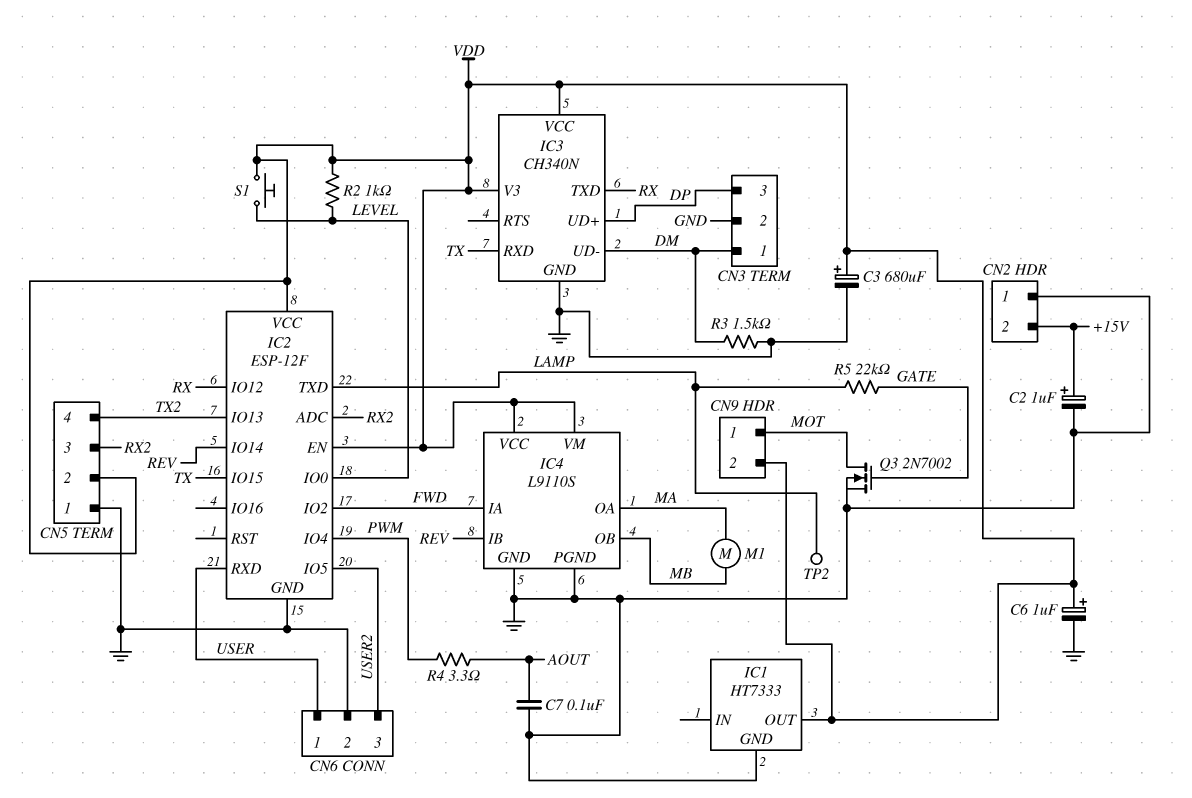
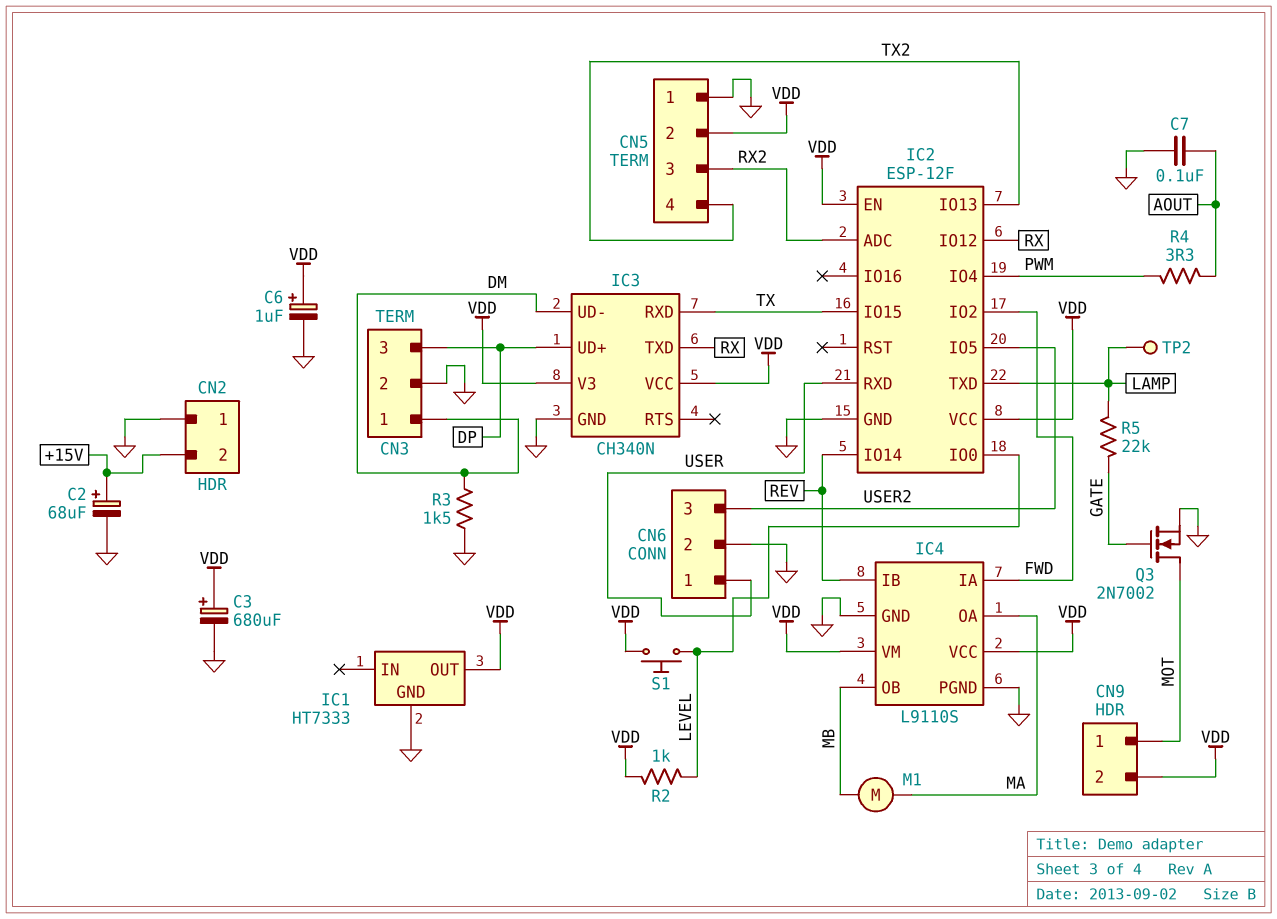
C2: 1uF (plus +15V, minus GND) -> 68uF (plus +15V, minus GND)

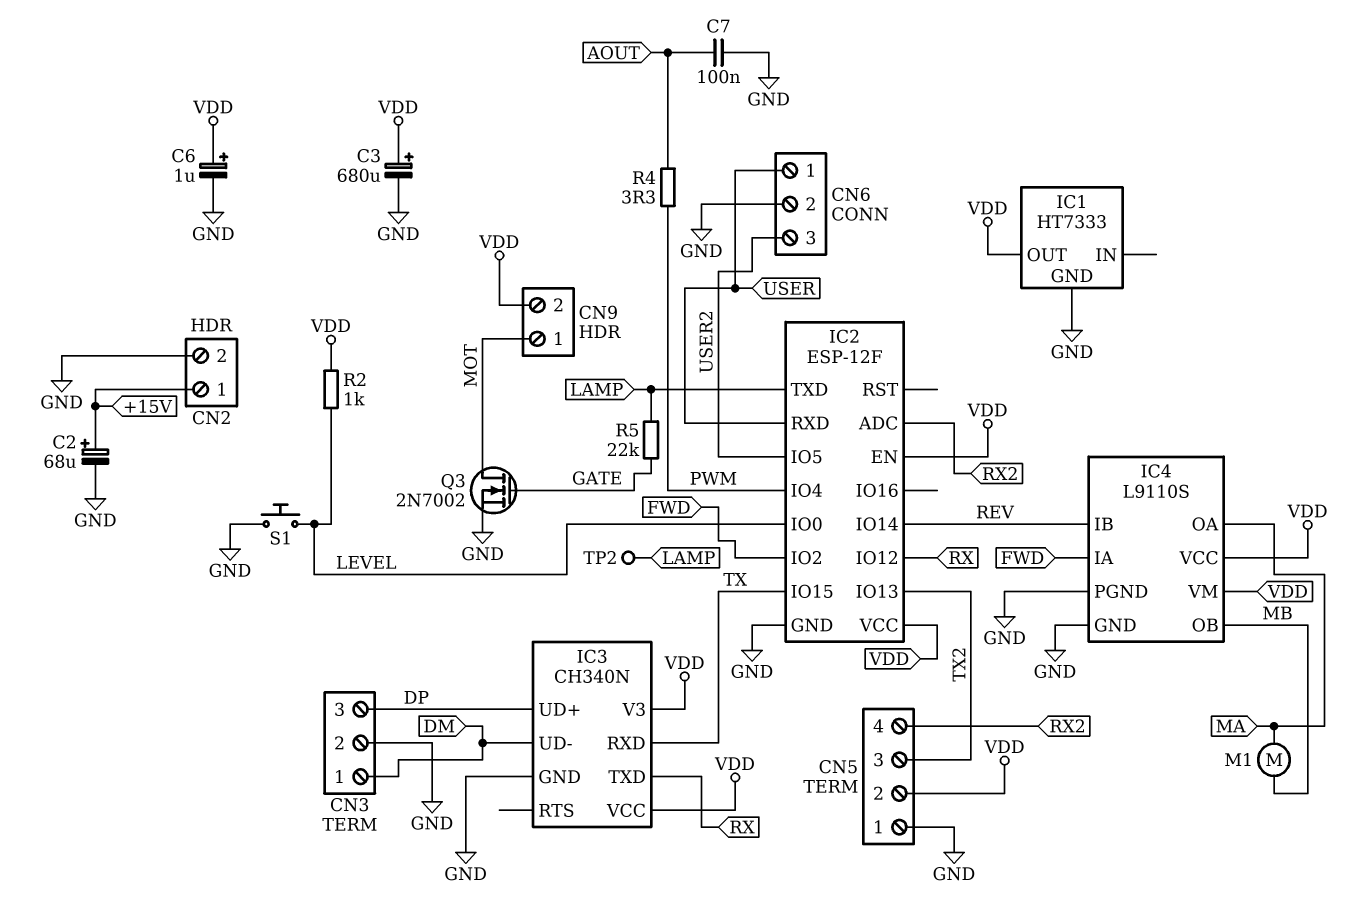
CN2 pin 1: GND -> +15V
CN2 pin 2: +15V -> GND
CN5 pin 3: RX2 -> TX2
CN5 pin 4: TX2 -> RX2
R3: 1.5k (DM, GND) -> none
S1: button (LEVEL, VDD) -> button (GND, LEVEL)

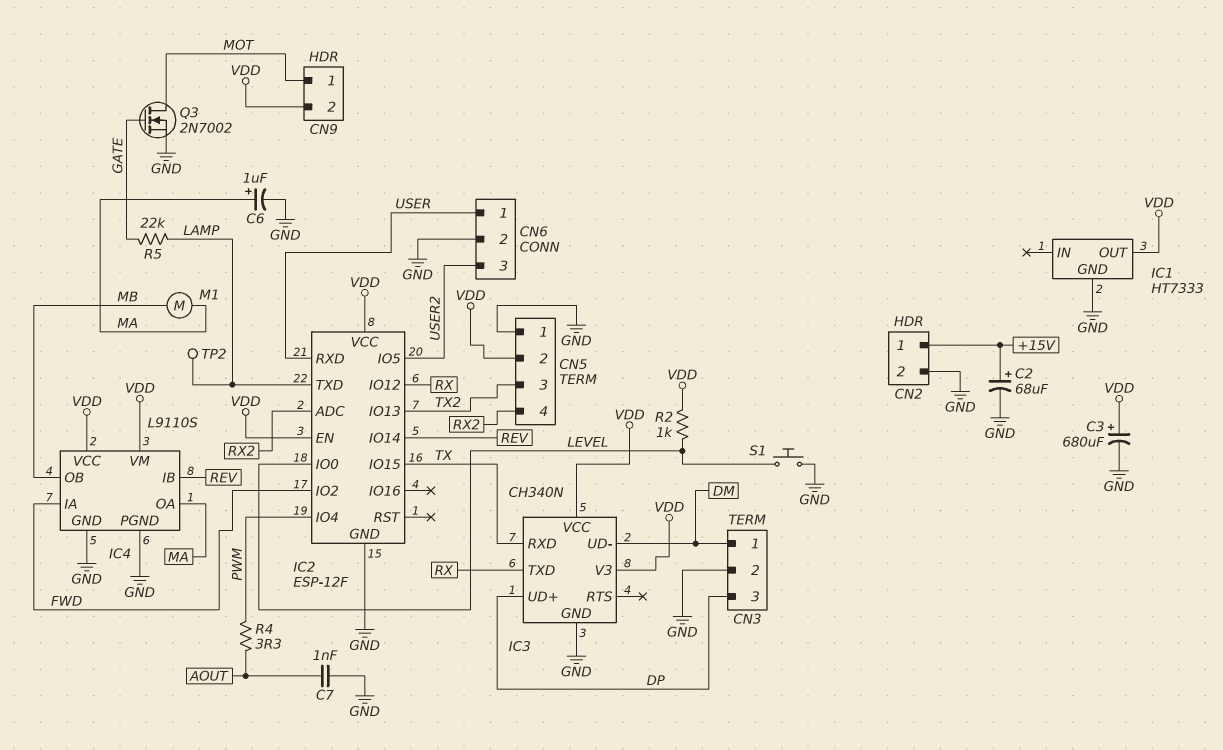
C6: 1uF (plus VDD, minus GND) -> 1uF (plus MA, minus GND)
C7: 100nF (AOUT, GND) -> 1nF (AOUT, GND)

